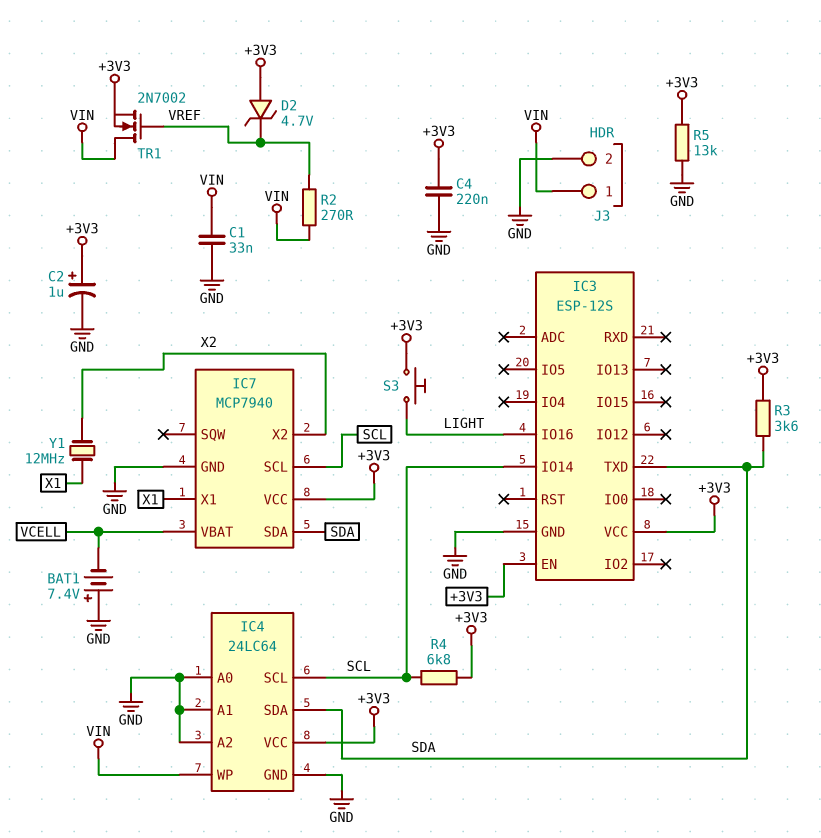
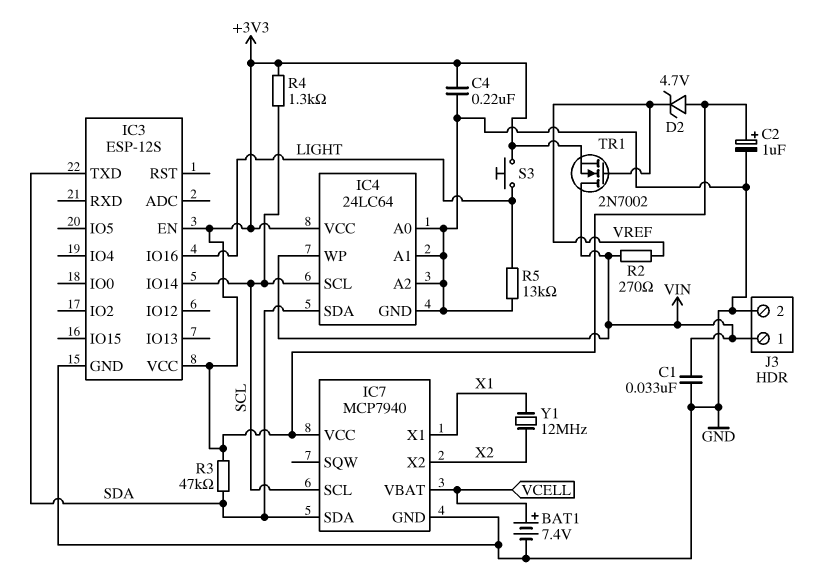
BAT1: 7.4V (plus GND, minus VCELL) -> 7.4V (plus VCELL, minus GND)
R3: 3.6k (+3V3, SDA) -> 47k (+3V3, SDA)
R4: 6.8k (+3V3, SCL) -> 1.3k (+3V3, SCL)
R5: 13k (+3V3, GND) -> 13k (GND, LIGHT)

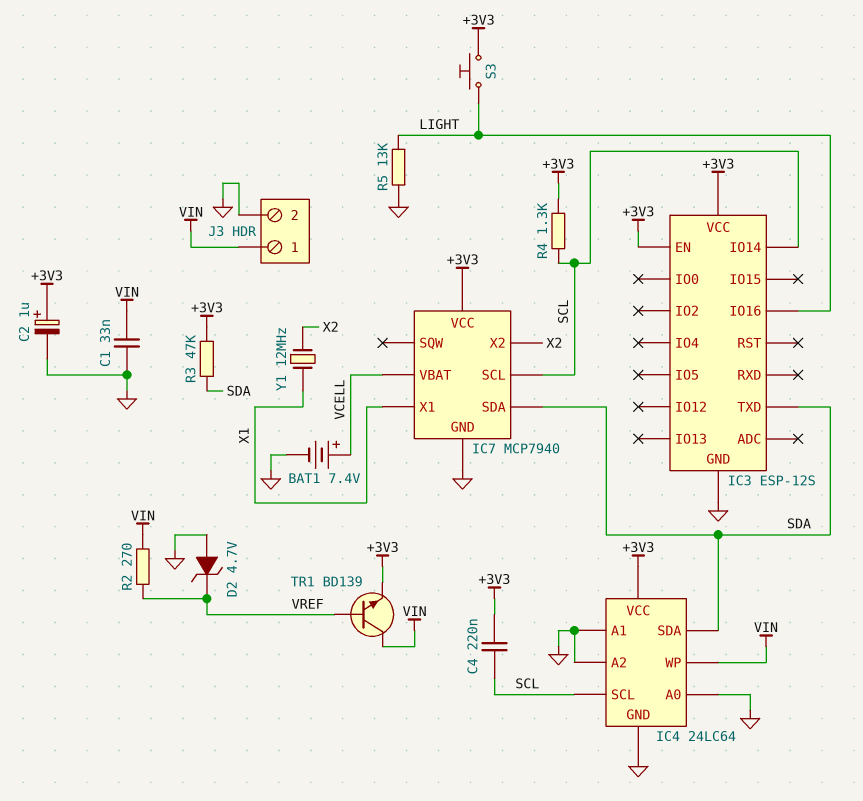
C4: 220nF (+3V3, GND) -> 220nF (+3V3, SCL)
D2: zener 4.7V (A +3V3, K VREF) -> zener 4.7V (A GND, K VREF)
TR1: NMOS 2N7002 (G VREF, D VIN, S +3V3) -> NPN BD139 (B VREF, C VIN, E +3V3)

